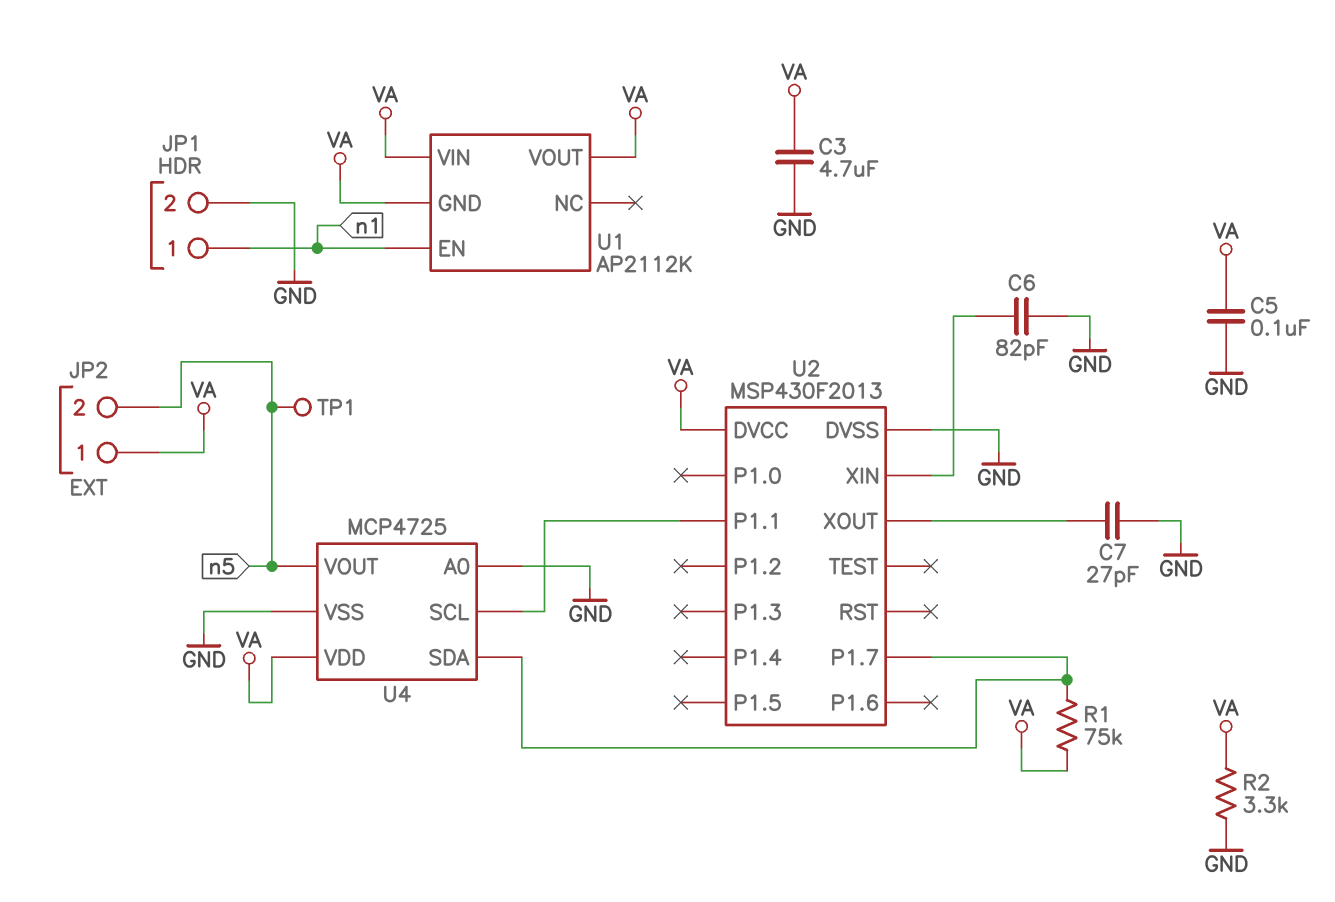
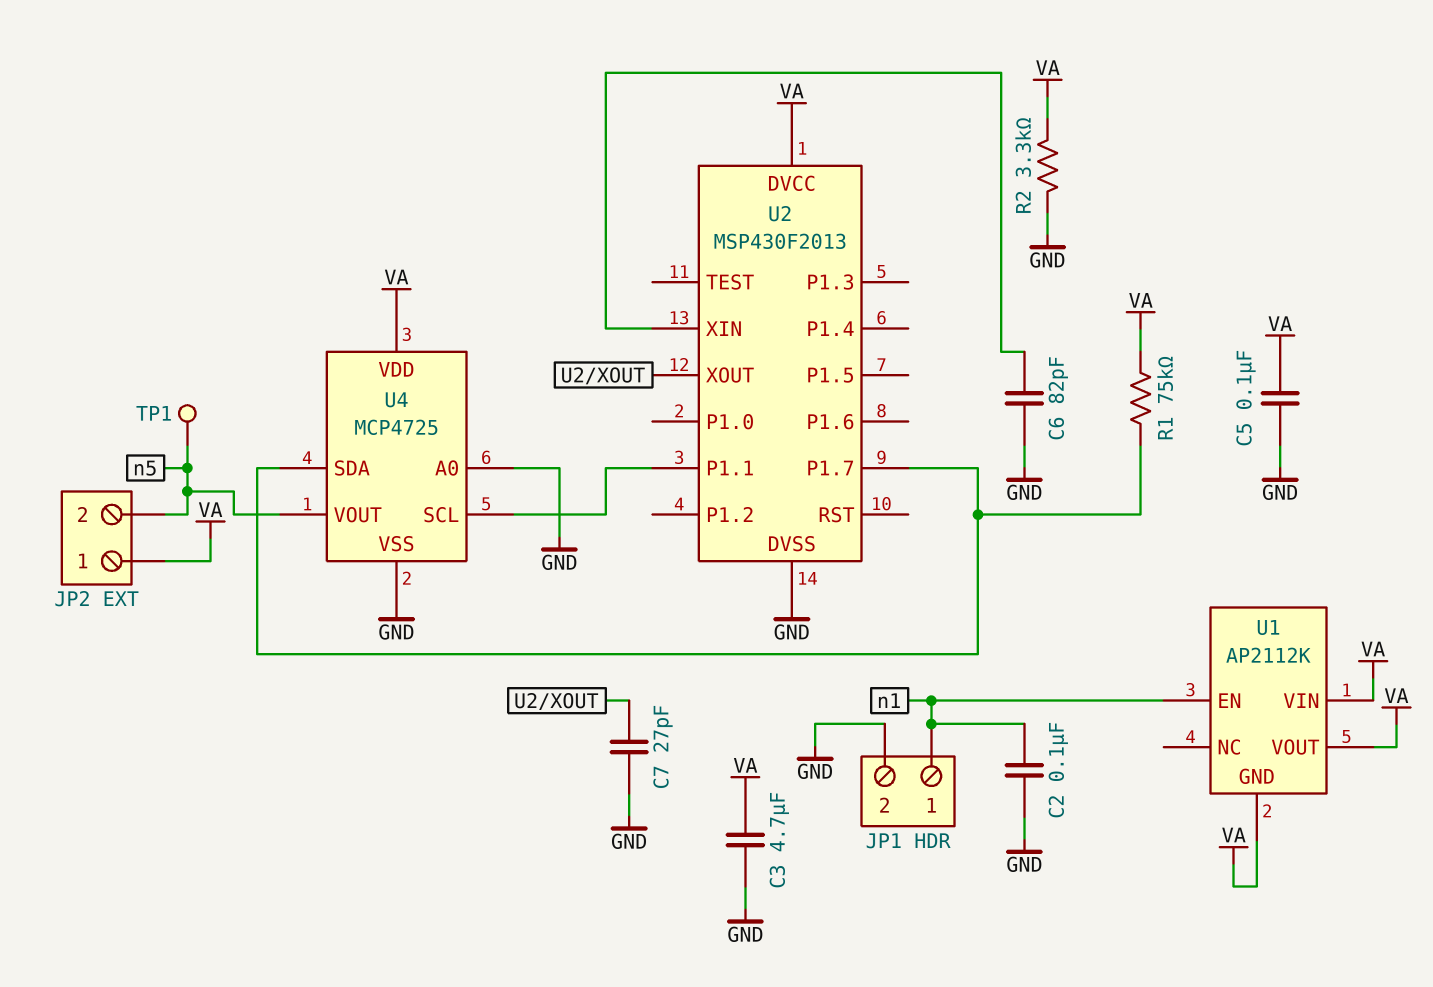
C2: none -> 100nF (GND, n1)

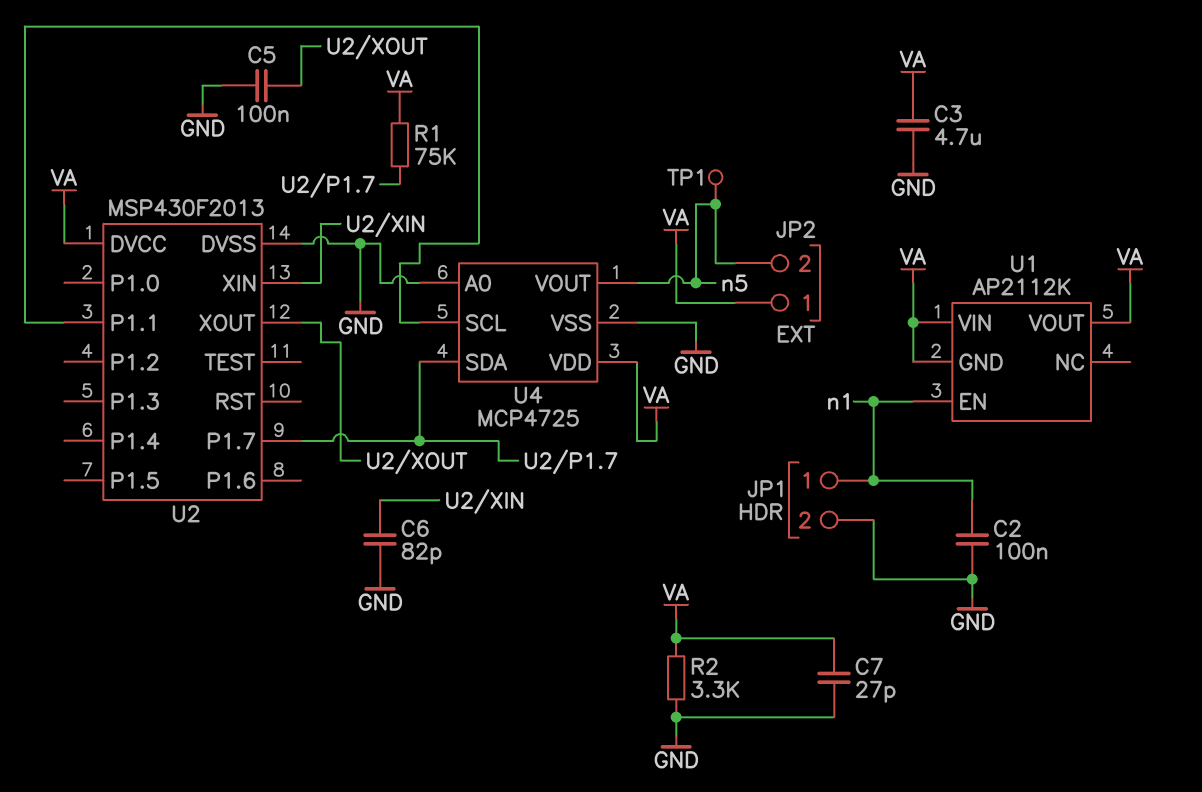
C5: 100nF (GND, VA) -> 100nF (GND, U2/XOUT)
C7: 27pF (GND, U2/XOUT) -> 27pF (GND, VA)

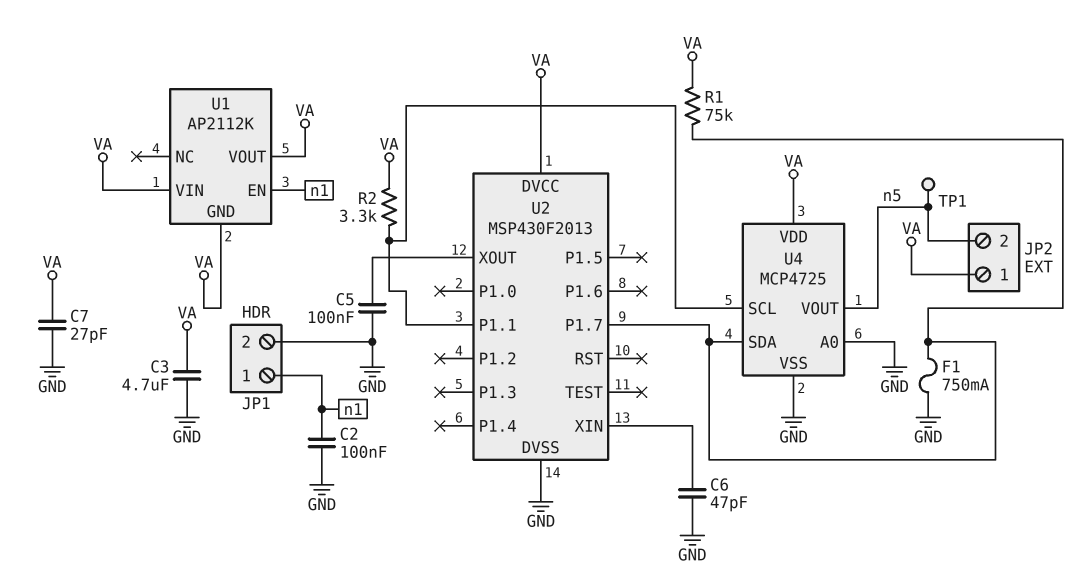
C6: 82pF (GND, U2/XIN) -> 47pF (GND, U2/XIN)
F1: none -> 750mA (GND, U2/P1.7)
R2: 3.3k (GND, VA) -> 3.3k (U2/P1.1, VA)

